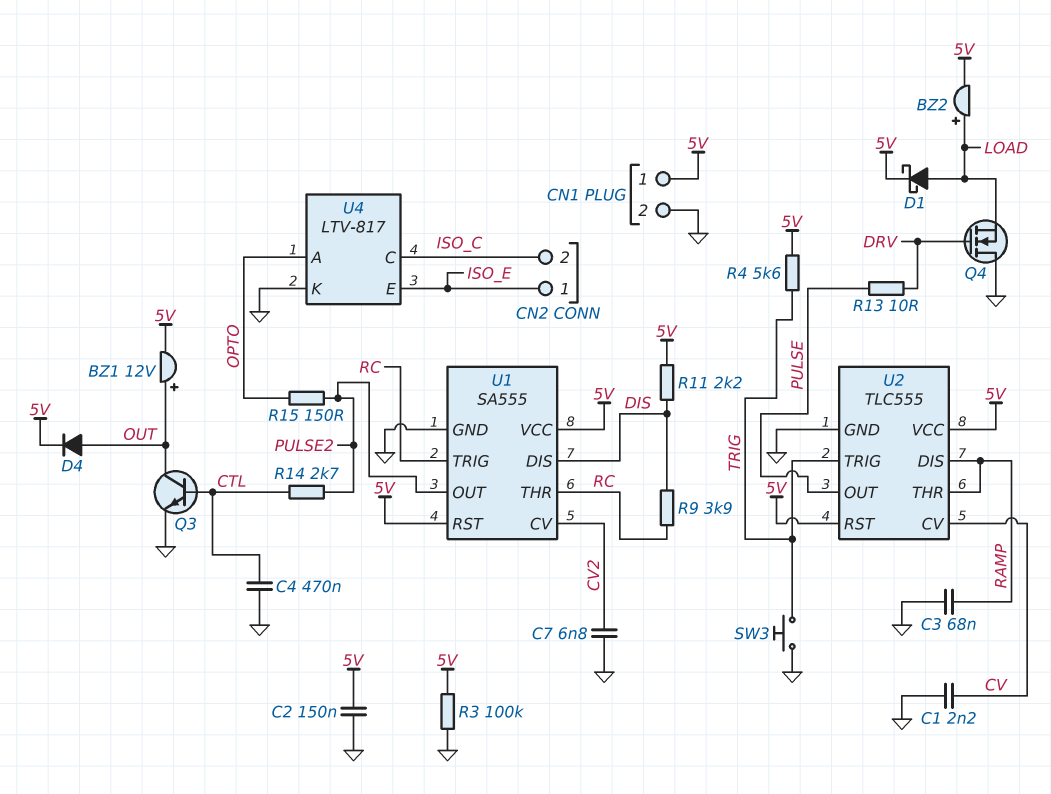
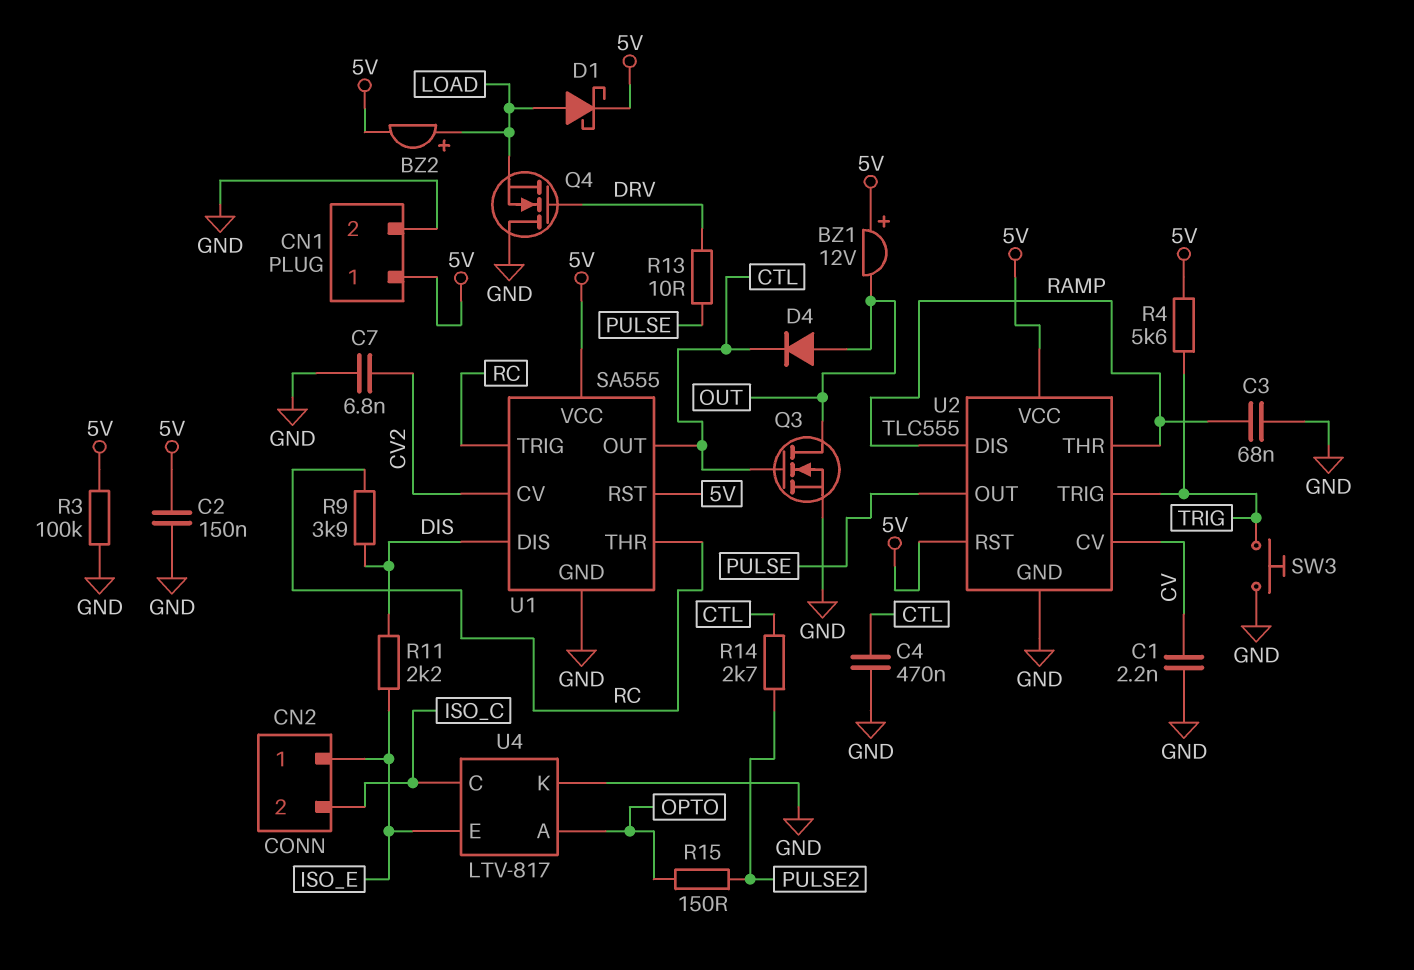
BZ1: buzzer 12V (plus OUT, minus 5V) -> buzzer 12V (plus 5V, minus OUT)
D4: diode (A OUT, K 5V) -> diode (A OUT, K CTL)
Q3: NPN (B CTL, C OUT, E GND) -> NMOS (G CTL, D OUT, S GND)
R11: 2.2k (5V, DIS) -> 2.2k (DIS, ISO_E)
U1 pin OUT: PULSE2 -> CTL

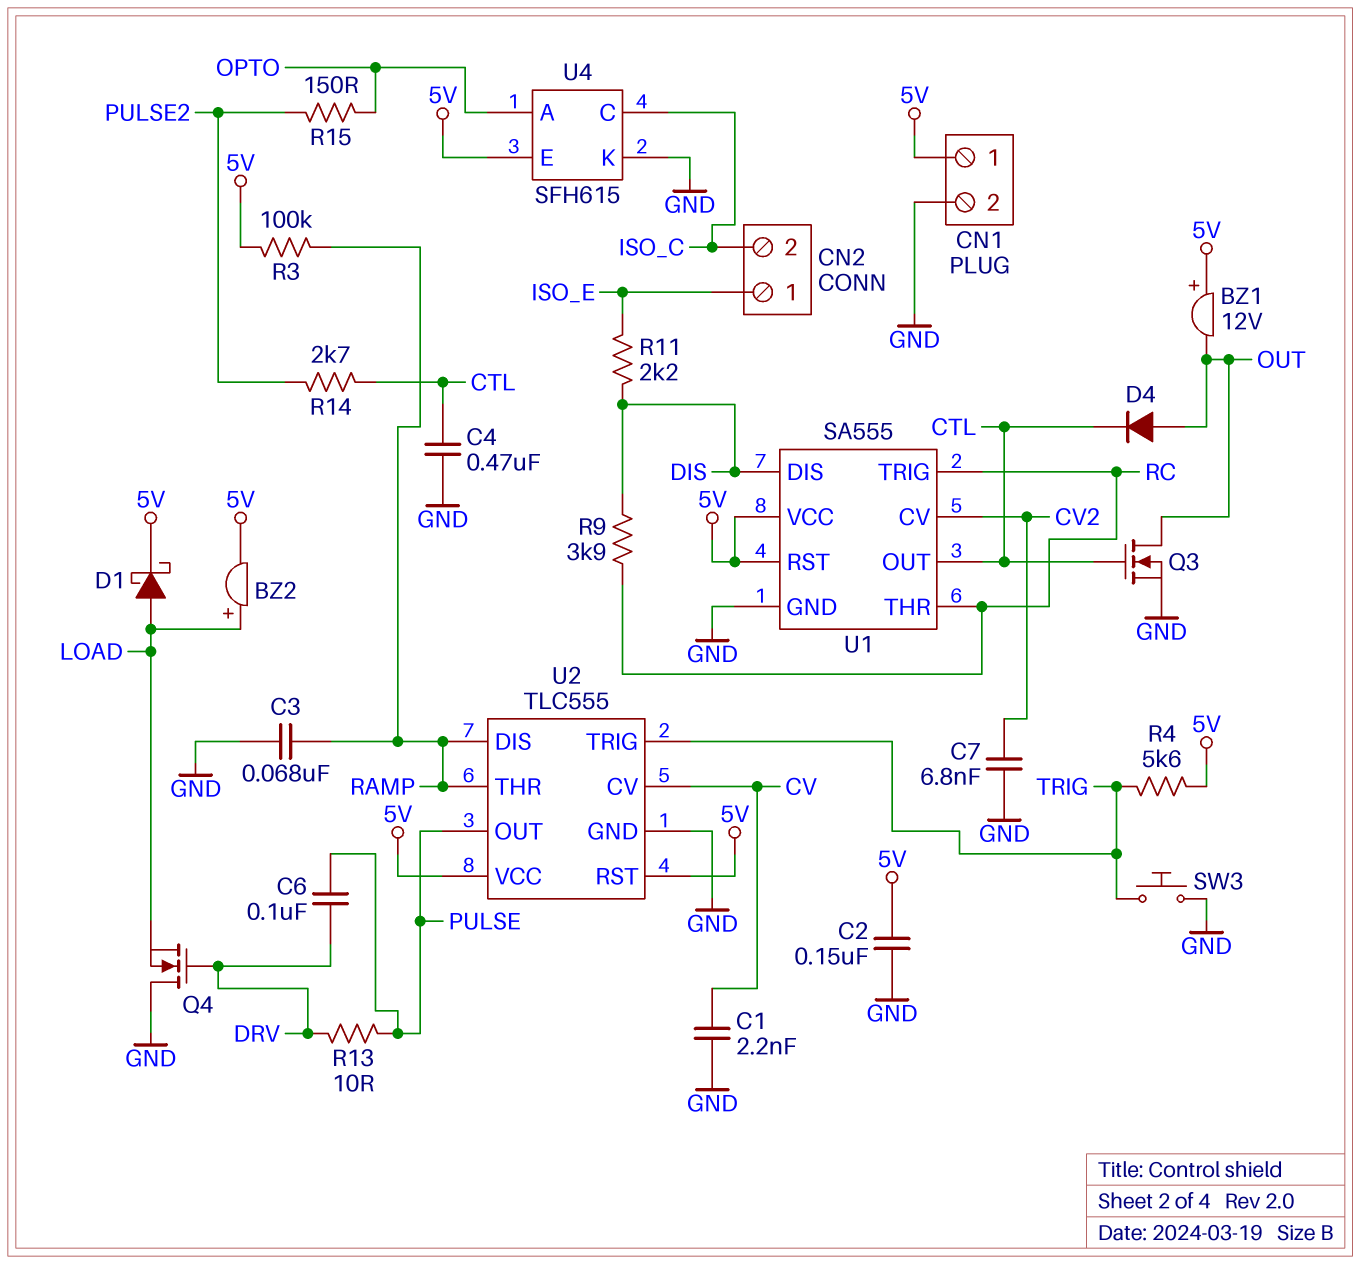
C6: none -> 100nF (DRV, PULSE)
R3: 100k (5V, GND) -> 100k (5V, RAMP)
U4: LTV-817 -> SFH615
U4 pin E: ISO_E -> 5V

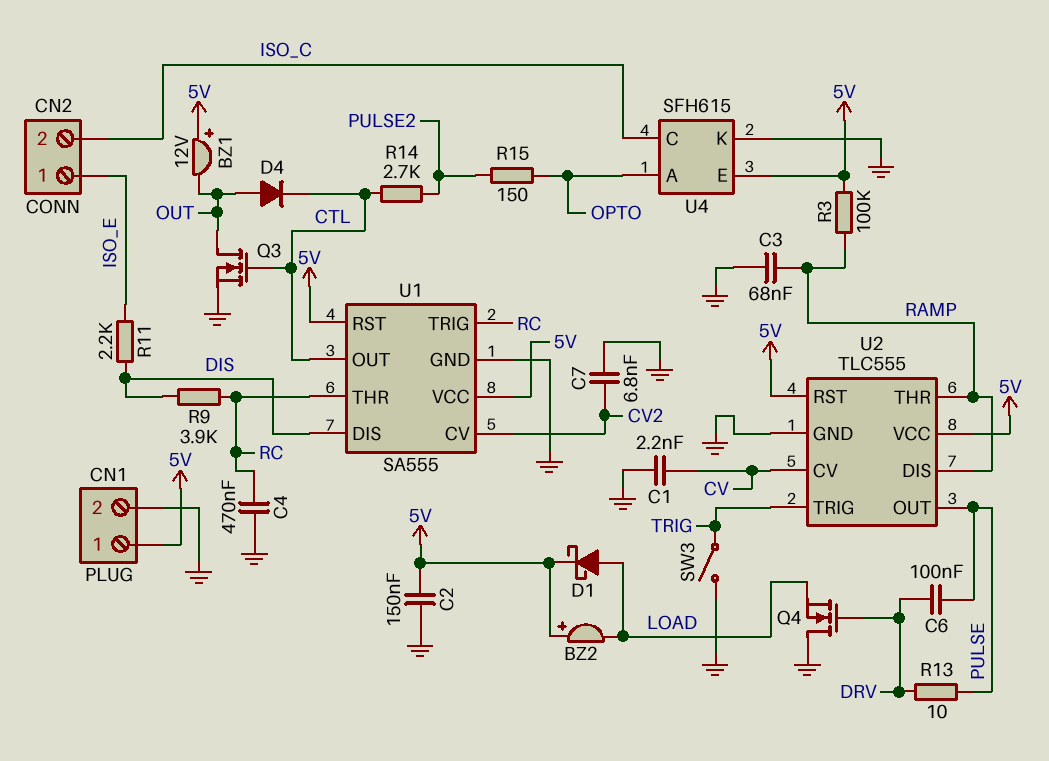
BZ2: buzzer (plus LOAD, minus 5V) -> buzzer (plus 5V, minus LOAD)
C4: 470nF (CTL, GND) -> 470nF (GND, RC)
R4: 5.6k (5V, TRIG) -> none
SW3: button (GND, TRIG) -> switch (GND, TRIG)

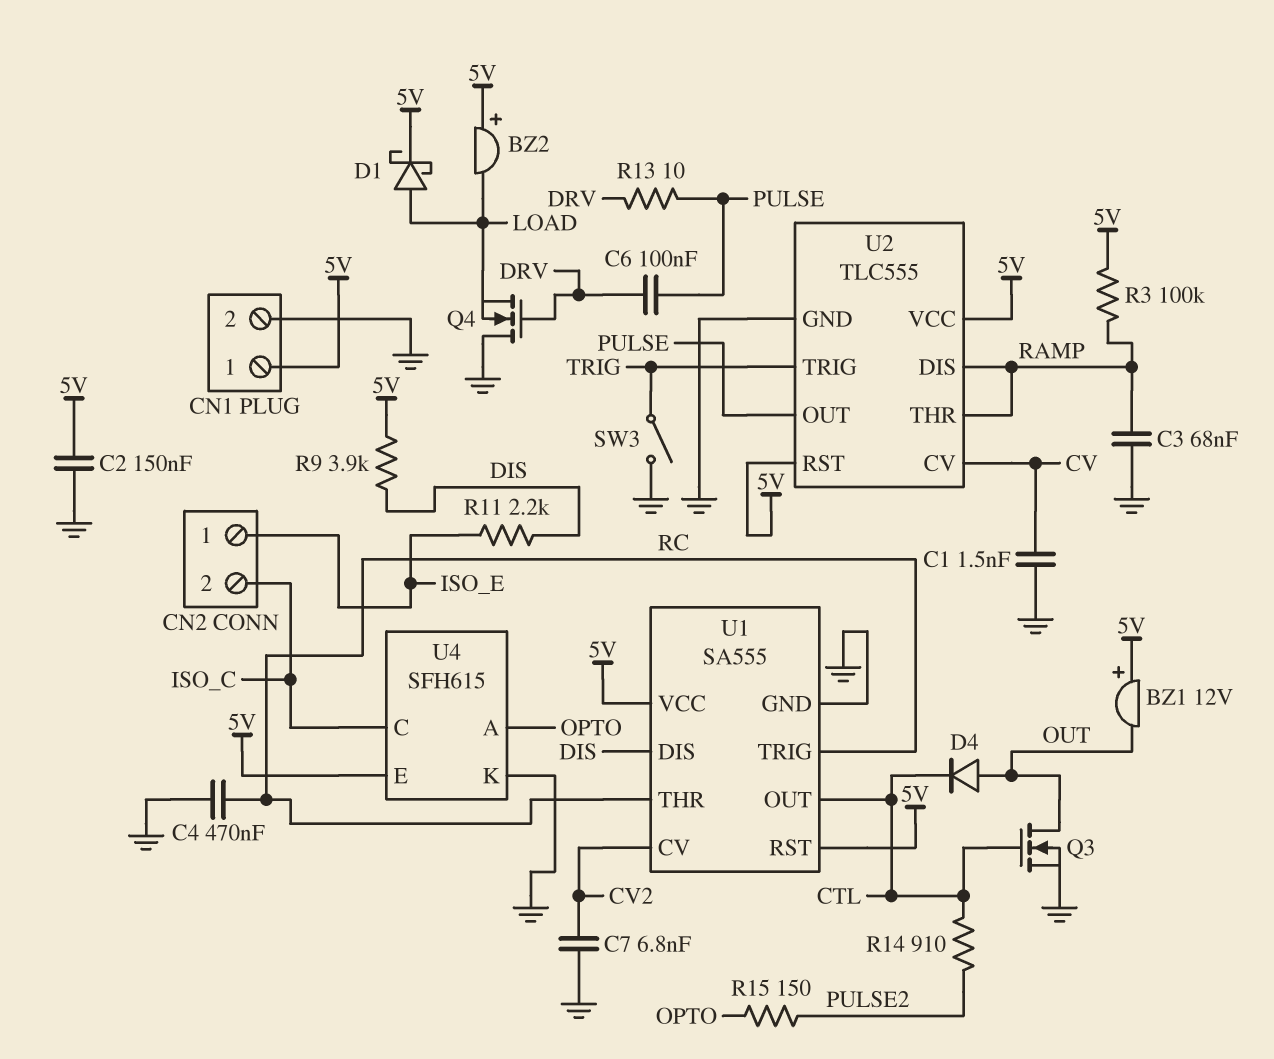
C1: 2.2nF (CV, GND) -> 1.5nF (CV, GND)
R9: 3.9k (DIS, RC) -> 3.9k (5V, DIS)
R14: 2.7k (CTL, PULSE2) -> 910 (CTL, PULSE2)

